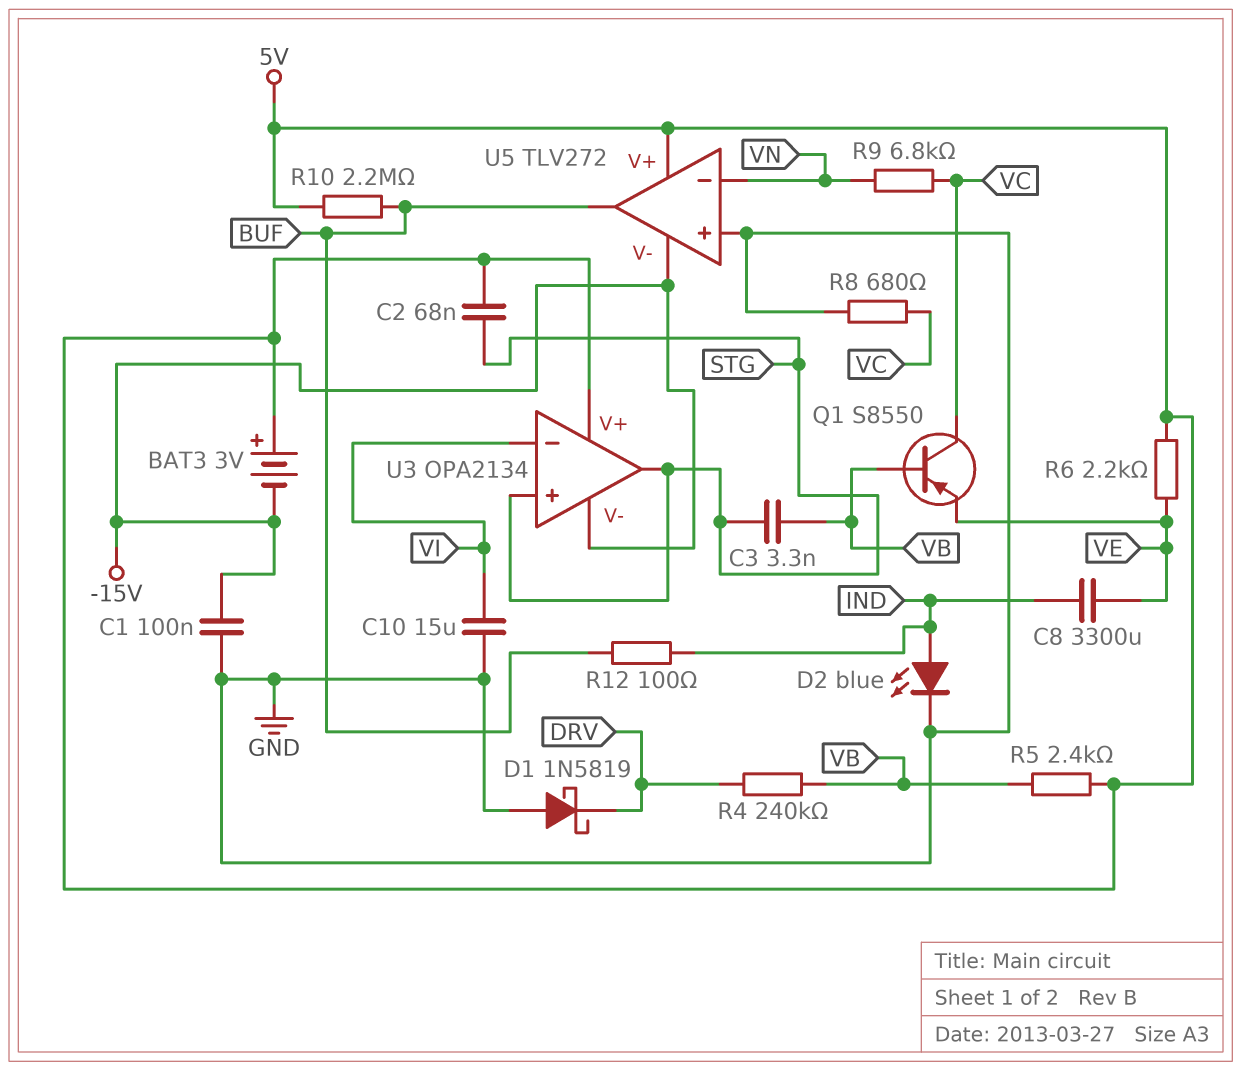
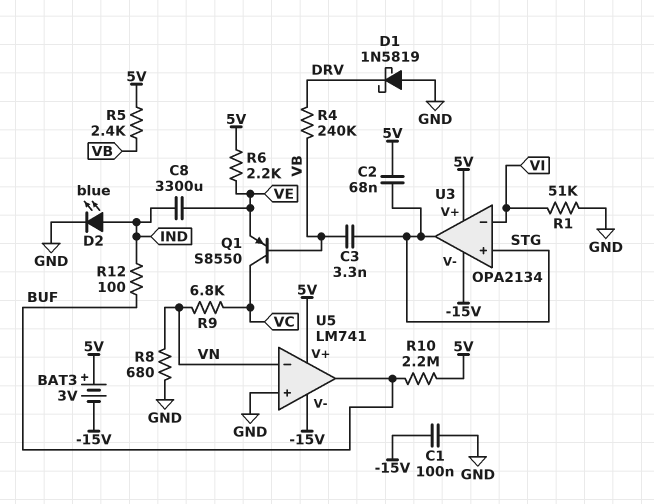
C10: 15uF (GND, VI) -> none
R1: none -> 51k (GND, VI)
R8: 680 (GND, VC) -> 680 (GND, VN)
U5: TLV272 -> LM741

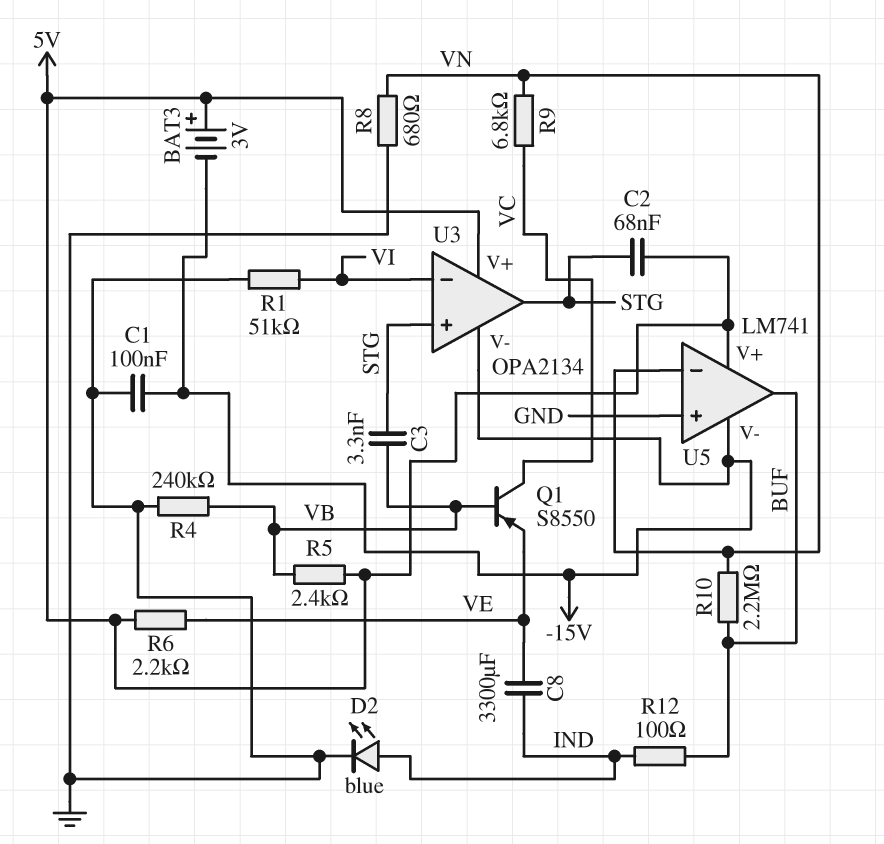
D1: schottky 1N5819 (A GND, K DRV) -> none
R4: 240k (DRV, VB) -> 240k (GND, VB)
R10: 2.2M (5V, BUF) -> 2.2M (BUF, VN)

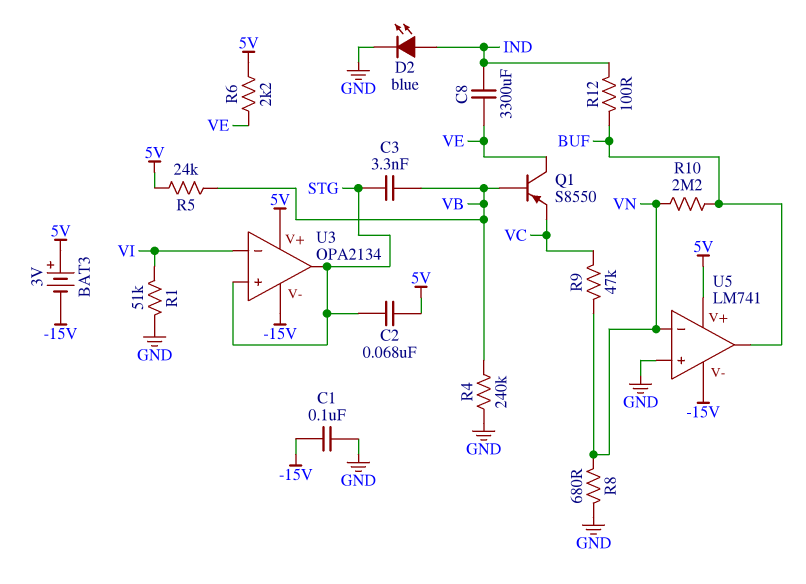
Q1: PNP S8550 (B VB, C VC, E VE) -> PNP S8550 (B VB, C VE, E VC)
R5: 2.4k (5V, VB) -> 24k (5V, VB)
R9: 6.8k (VC, VN) -> 47k (VC, VN)

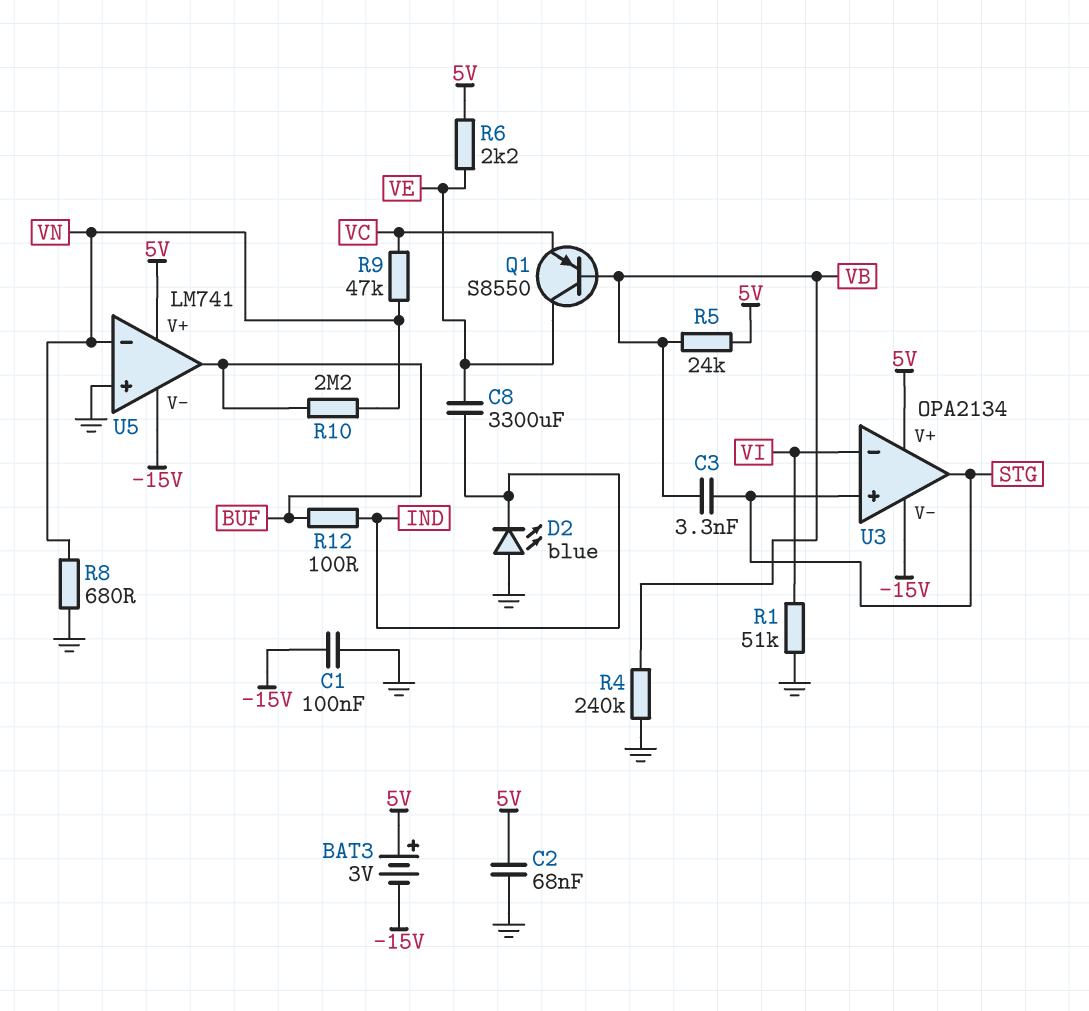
C2: 68nF (5V, STG) -> 68nF (5V, GND)
D2: LED blue (A IND, K GND) -> LED blue (A GND, K IND)

